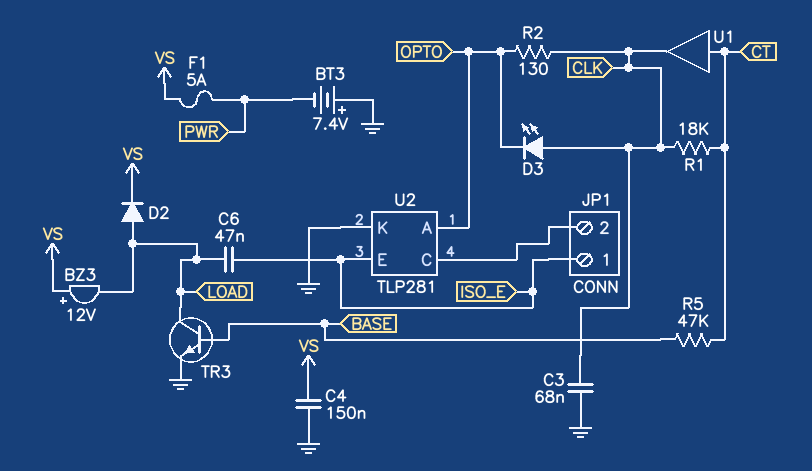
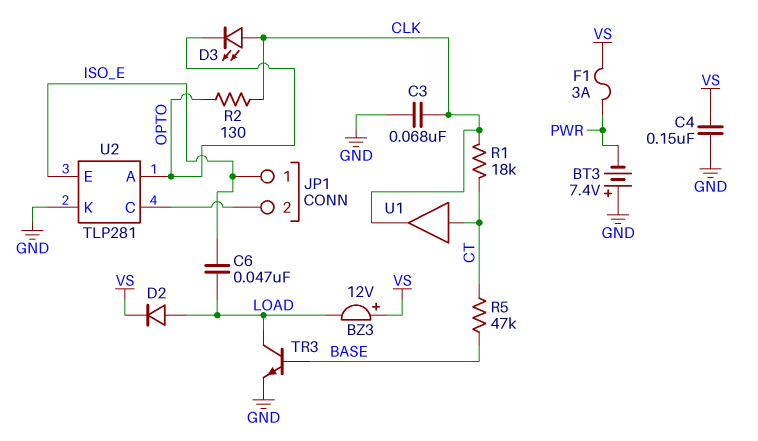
F1: 5A (PWR, VS) -> 3A (PWR, VS)

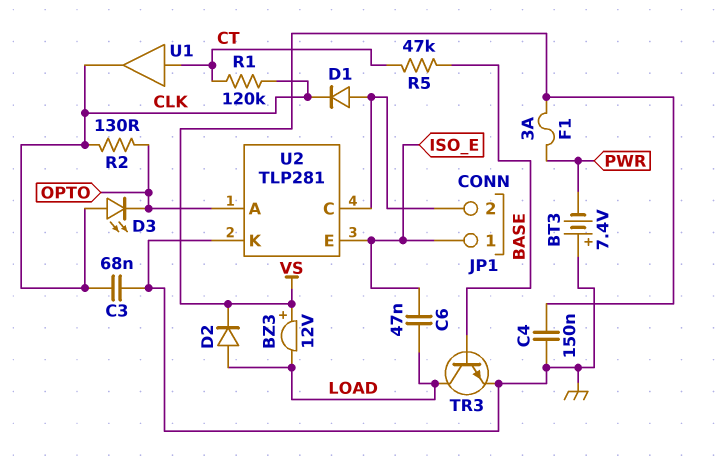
D1: none -> diode (A JP1/2, K CLK)
R1: 18k (CLK, CT) -> 120k (CLK, CT)

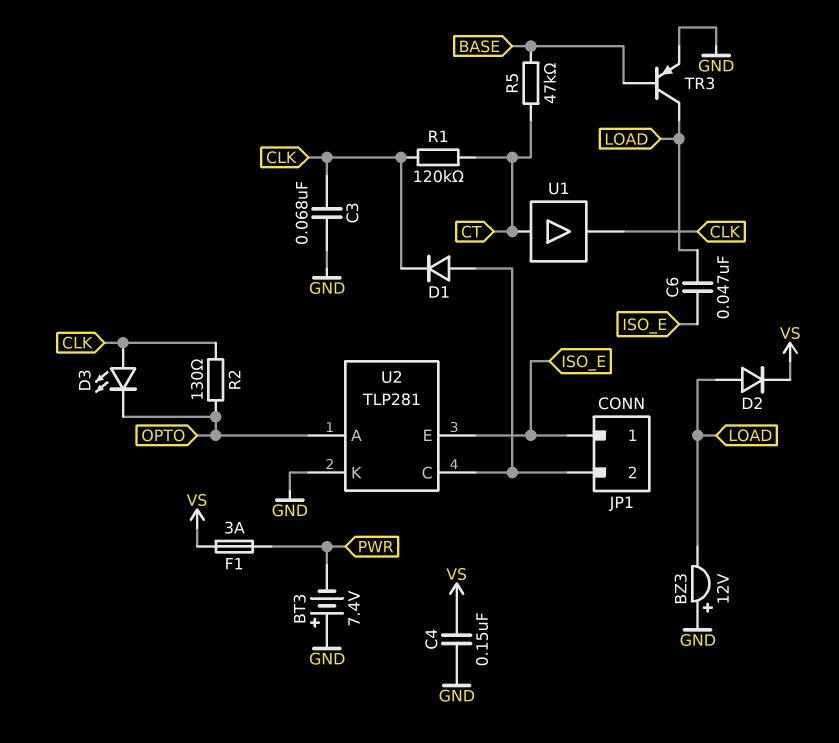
BZ3: buzzer 12V (plus VS, minus LOAD) -> buzzer 12V (plus GND, minus LOAD)
TR3: NPN (B BASE, C LOAD, E GND) -> PNP (B BASE, C LOAD, E GND)

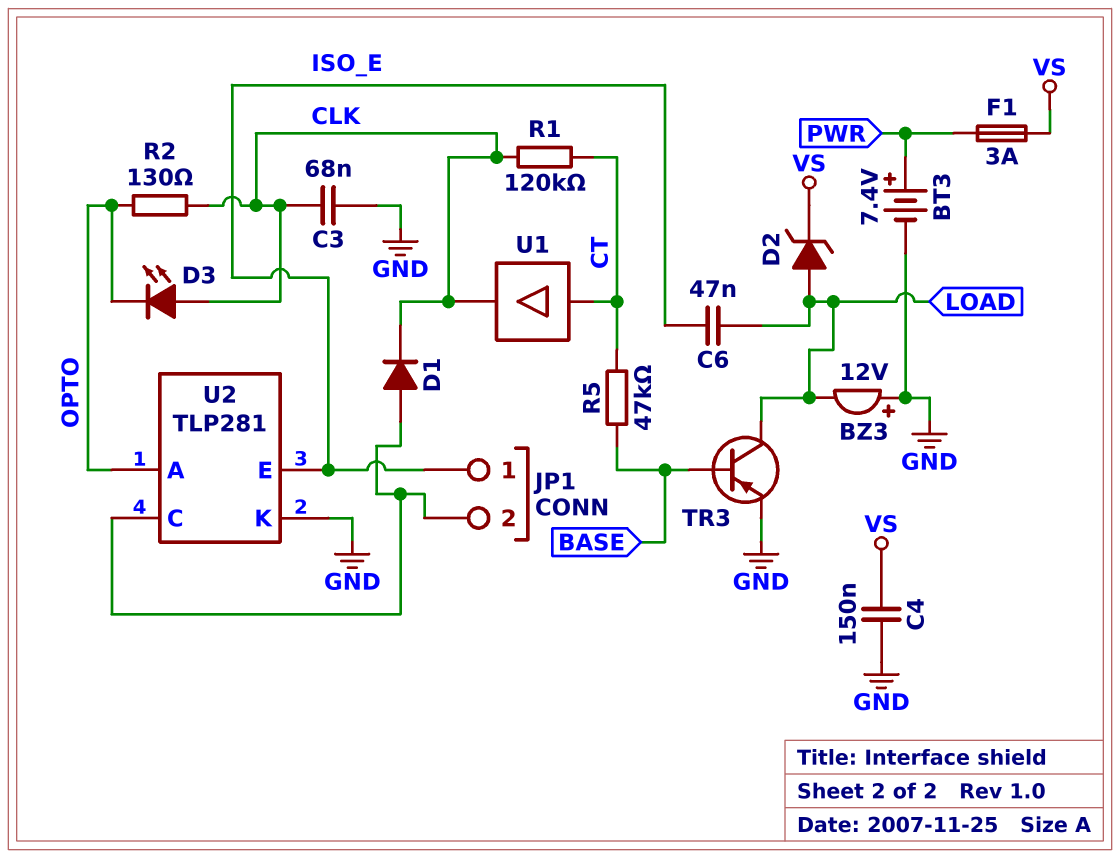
BT3: 7.4V (plus GND, minus PWR) -> 7.4V (plus PWR, minus GND)
D2: diode (A LOAD, K VS) -> zener (A LOAD, K VS)

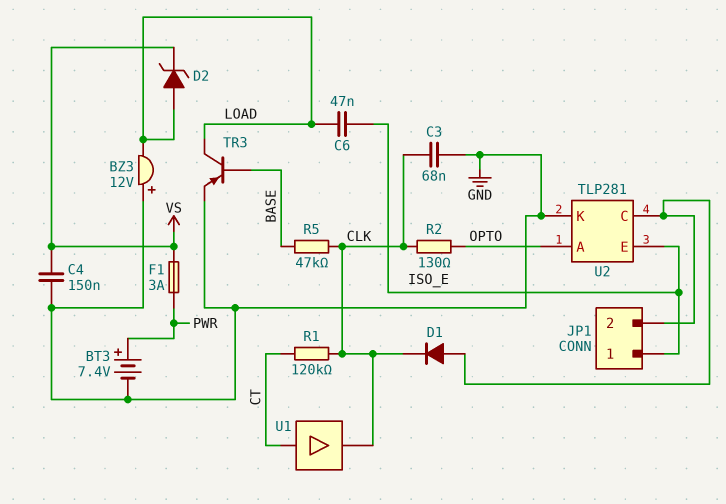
D3: LED (A CLK, K OPTO) -> none
R5: 47k (BASE, CT) -> 47k (BASE, CLK)

